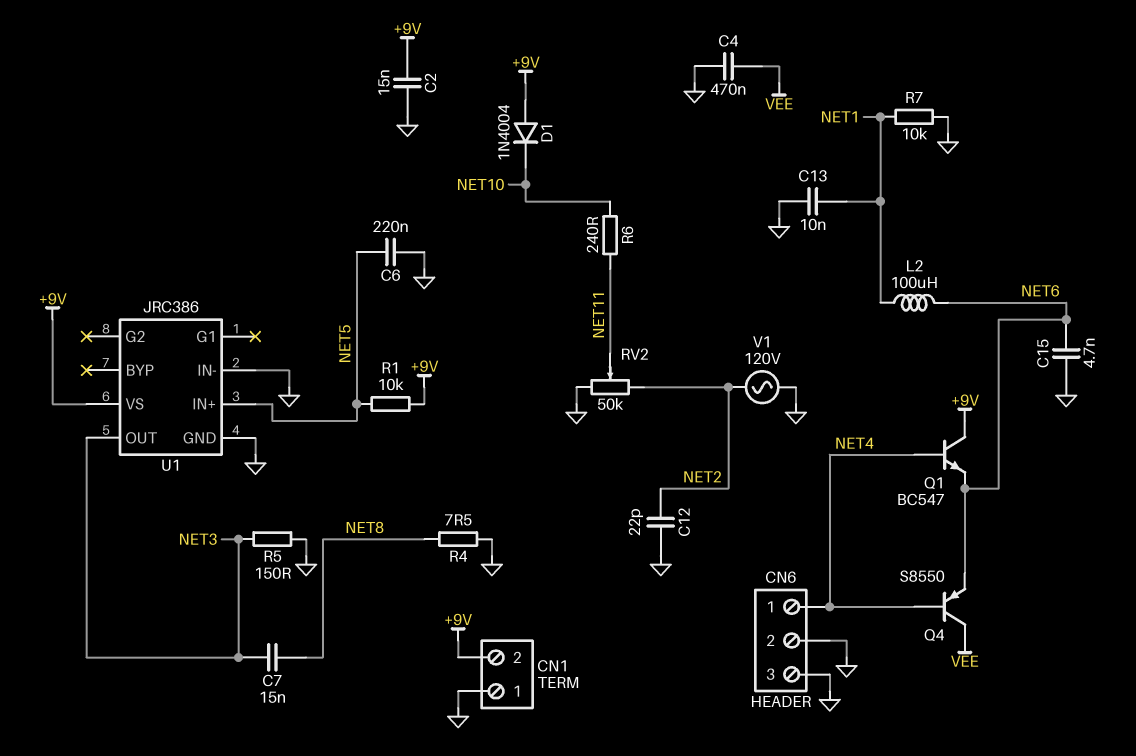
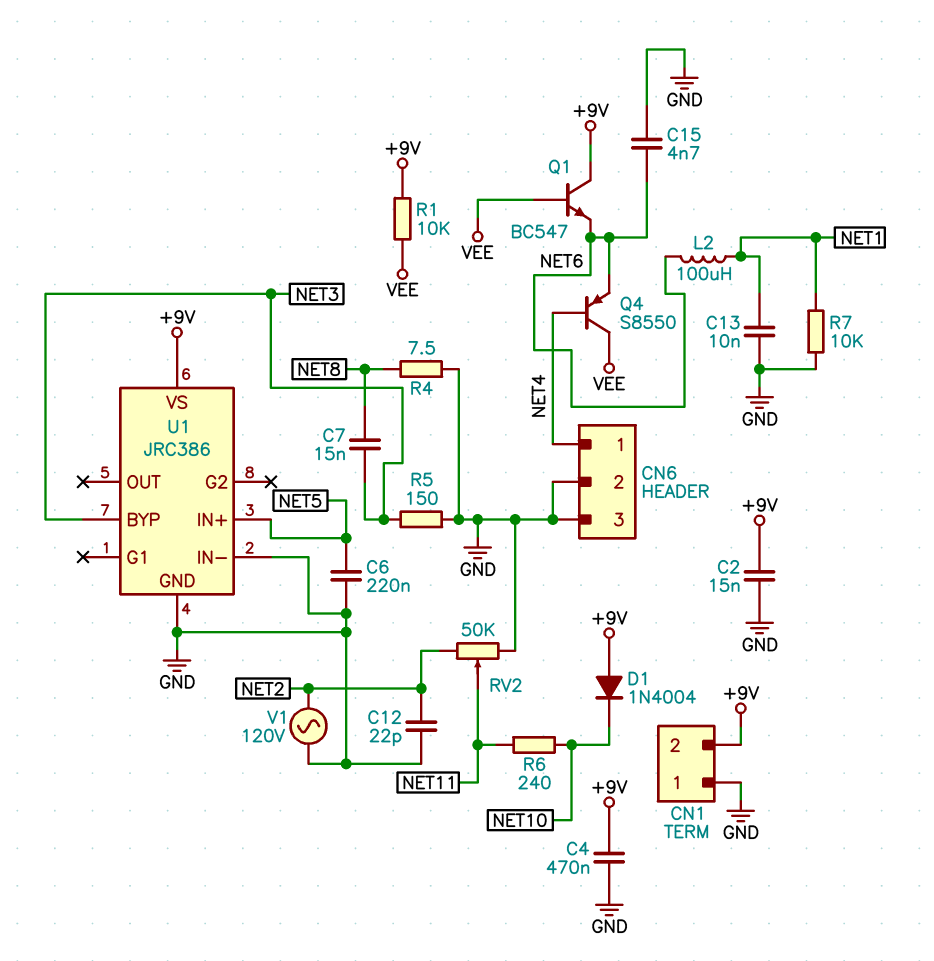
C4: 470nF (GND, VEE) -> 470nF (+9V, GND)
Q1: NPN BC547 (B NET4, C +9V, E NET6) -> NPN BC547 (B VEE, C +9V, E NET6)
R1: 10k (+9V, NET5) -> 10k (+9V, VEE)
U1 pin BYP: none -> NET3
U1 pin OUT: NET3 -> none

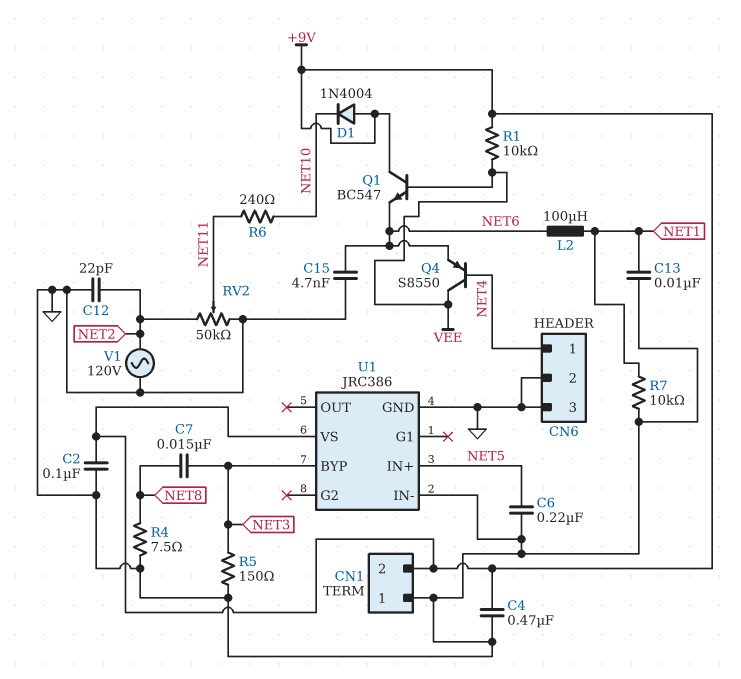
C2: 15nF (+9V, GND) -> 100nF (+9V, GND)

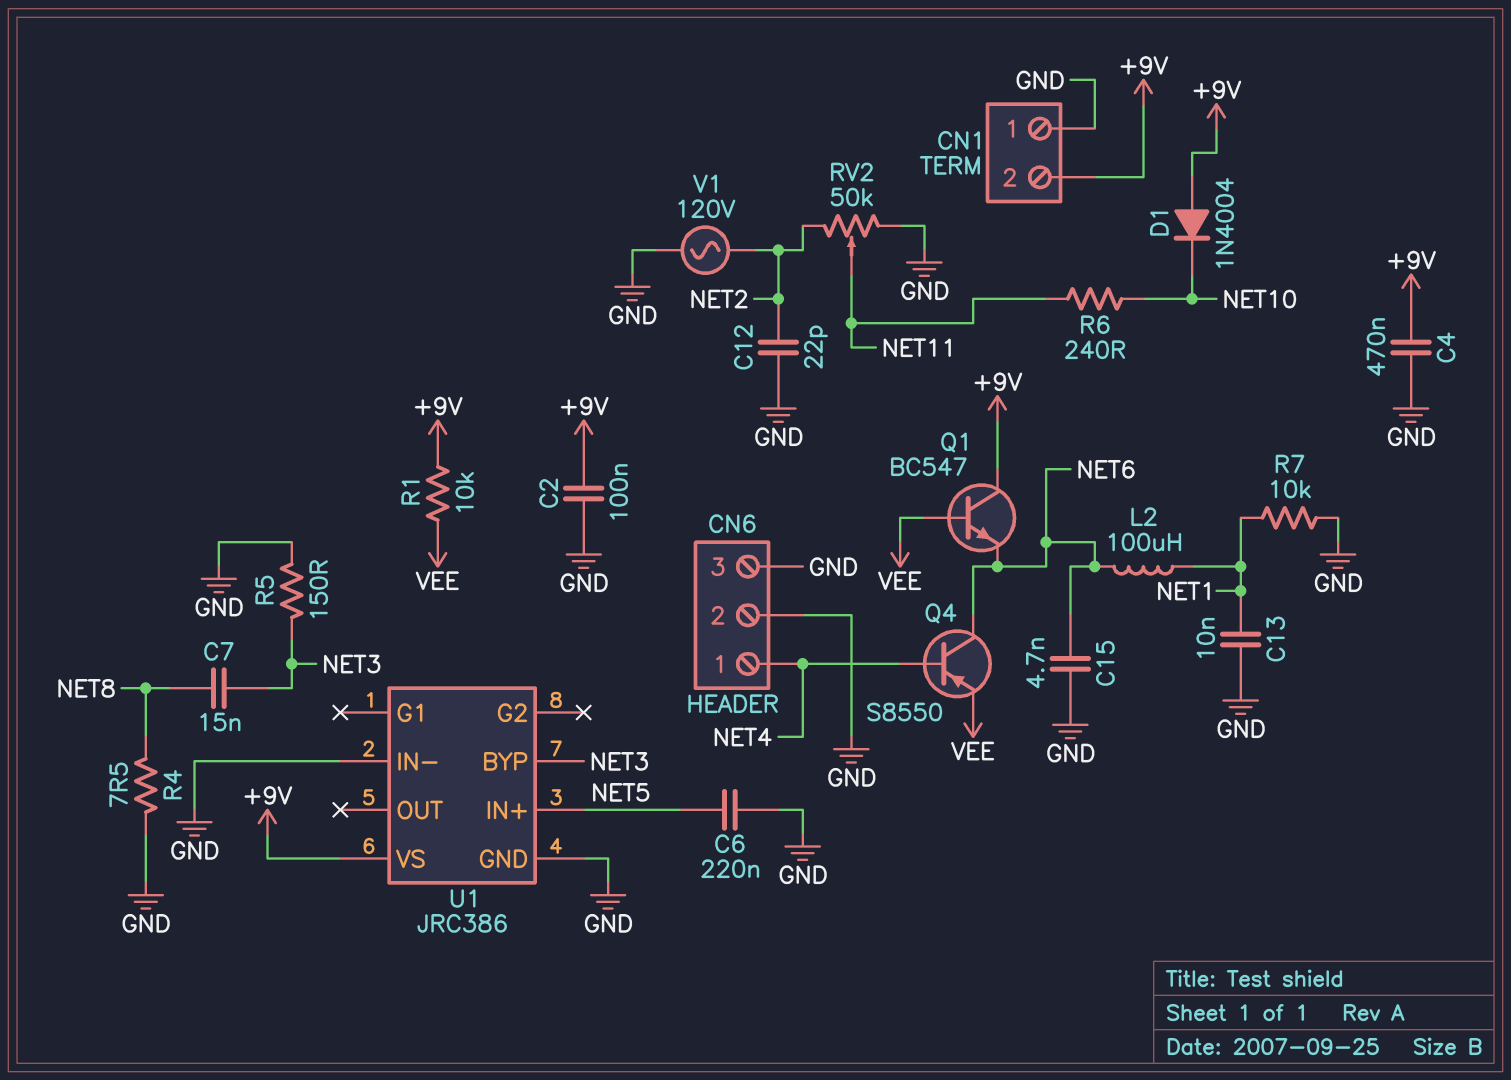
Q4: PNP S8550 (B NET4, C VEE, E NET6) -> PNP S8550 (B NET4, C NET6, E VEE)

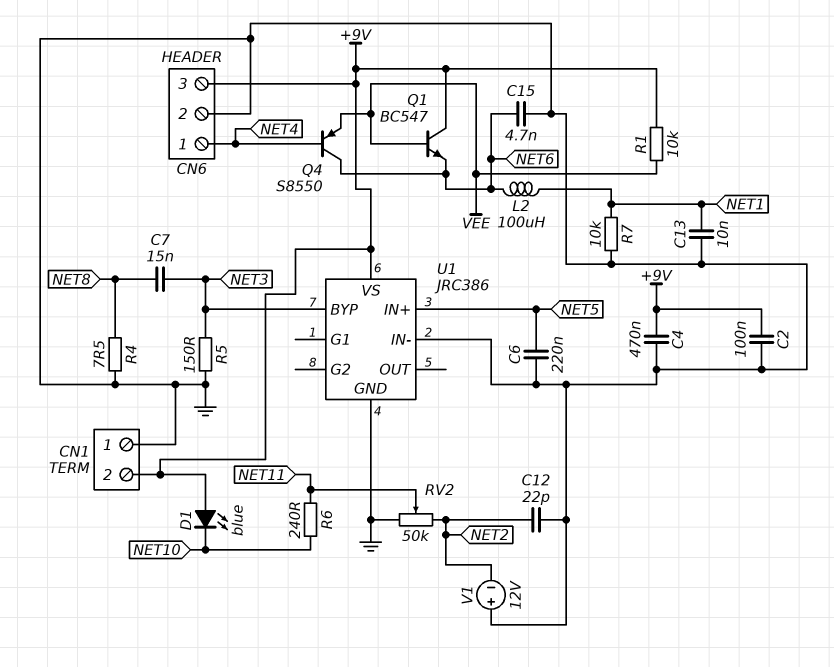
CN6 pin 3: GND -> +9V
D1: diode 1N4004 (A +9V, K NET10) -> LED blue (A +9V, K NET10)
V1: AC 120V (GND, NET2) -> 12V (plus GND, minus NET2)

